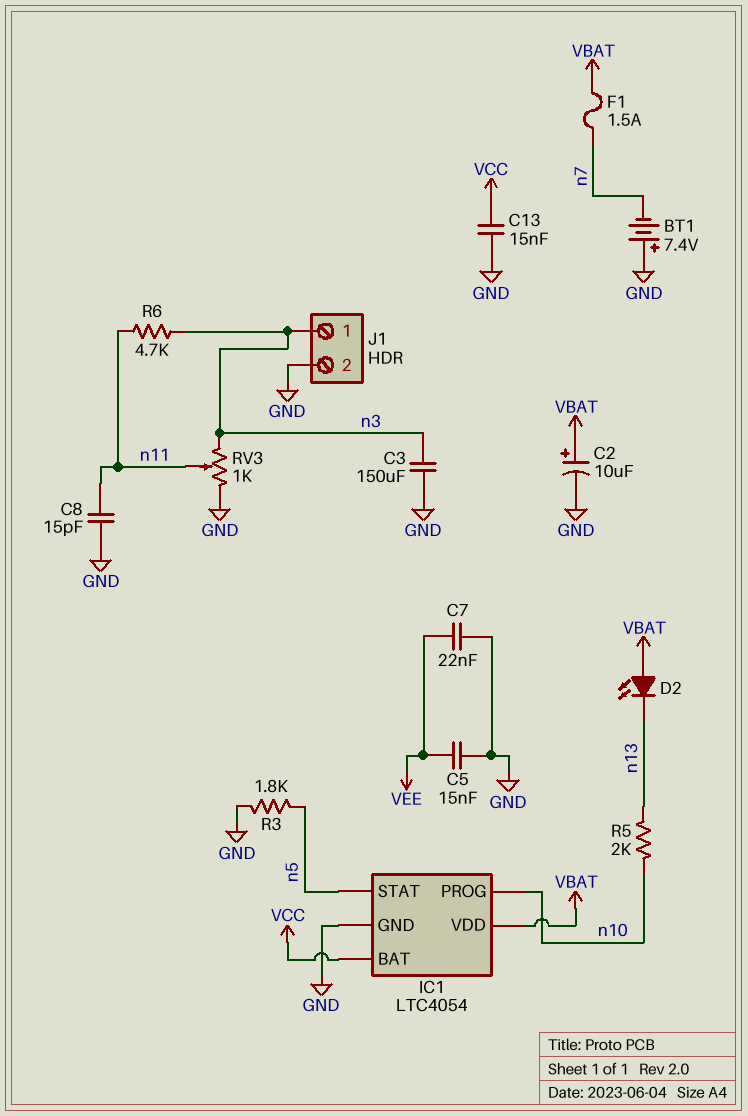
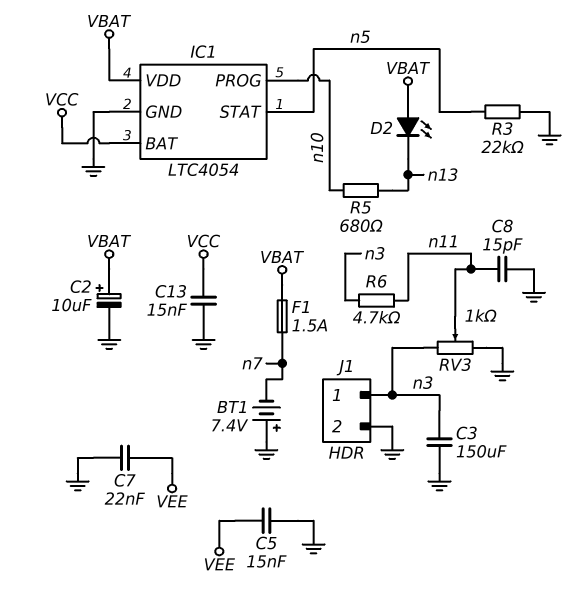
R3: 1.8k (GND, n5) -> 22k (GND, n5)
R5: 2k (n10, n13) -> 680 (n10, n13)

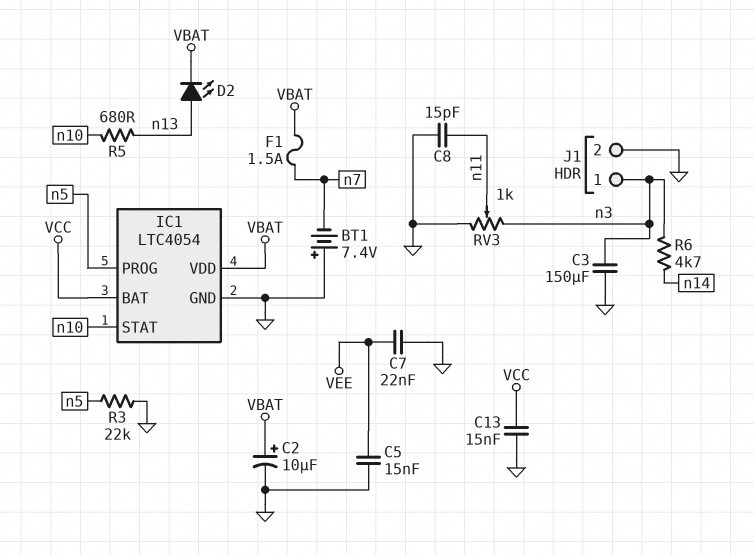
D2: LED (A VBAT, K n13) -> LED (A n13, K VBAT)
IC1 pin PROG: n10 -> n5
IC1 pin STAT: n5 -> n10
R6: 4.7k (n3, n11) -> 4.7k (n3, n14)

